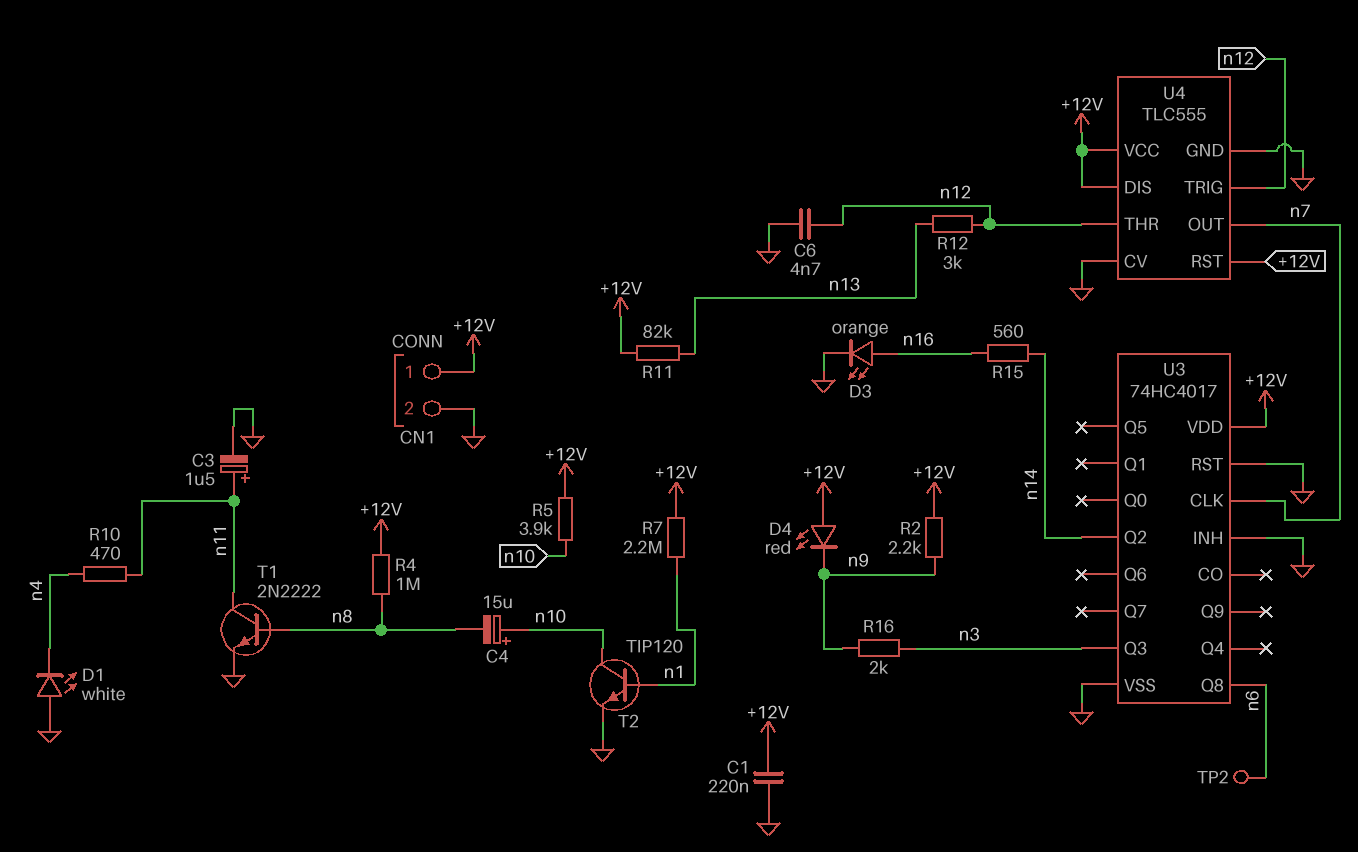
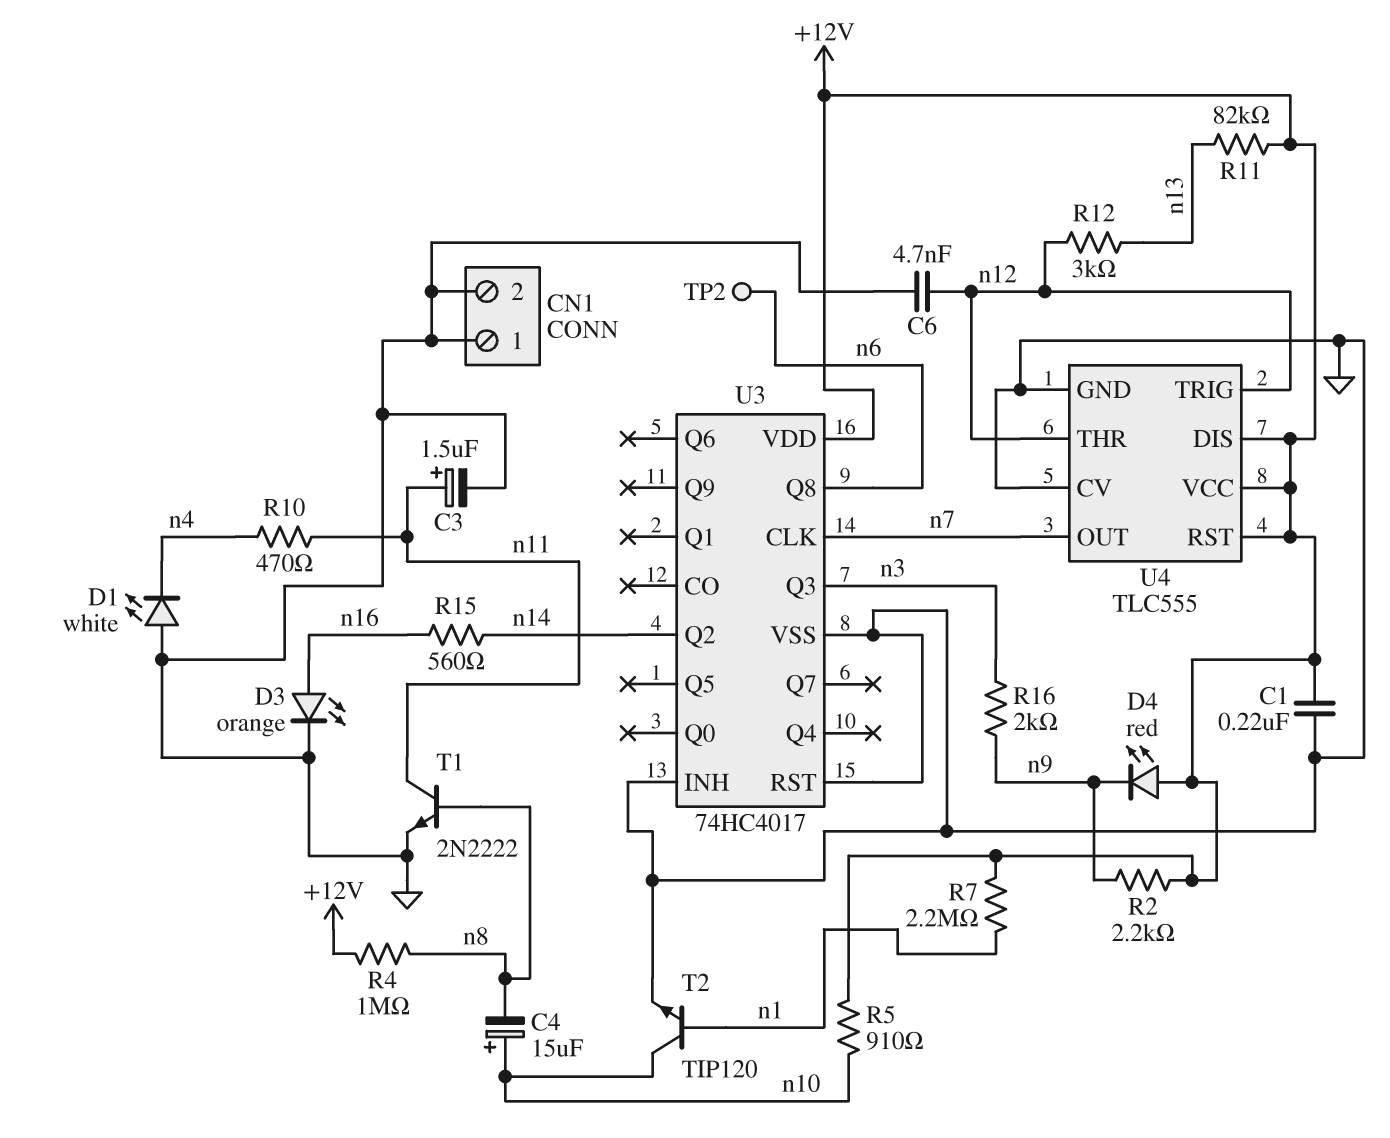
CN1 pin 1: +12V -> GND
R5: 3.9k (+12V, n10) -> 910 (+12V, n10)

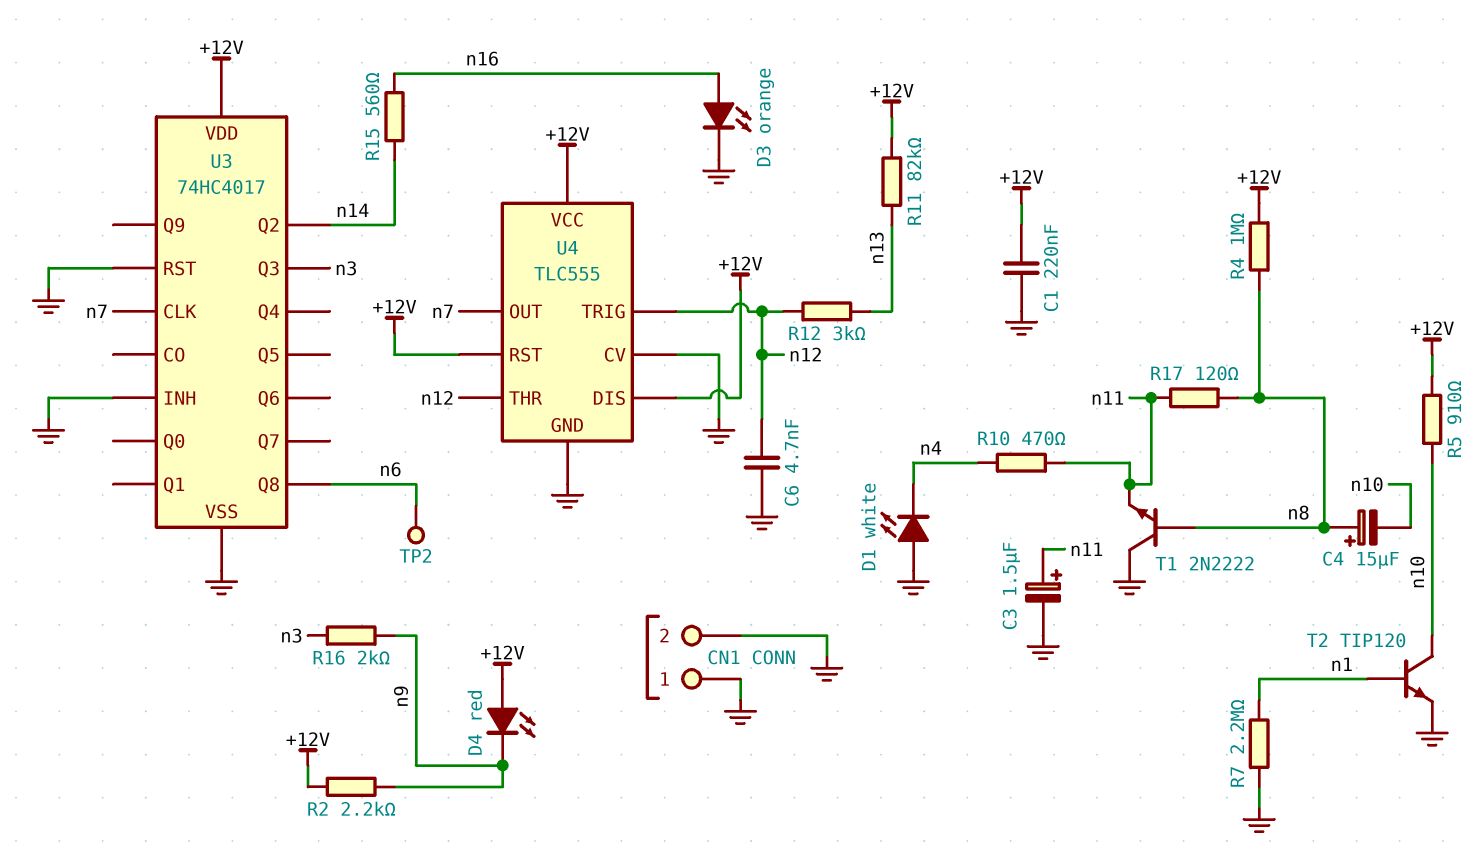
C4: 15uF (plus n10, minus n8) -> 15uF (plus n8, minus n10)
R7: 2.2M (+12V, n1) -> 2.2M (GND, n1)
R17: none -> 120 (n8, n11)
T1: NPN 2N2222 (B n8, C n11, E GND) -> NPN 2N2222 (B n8, C GND, E n11)

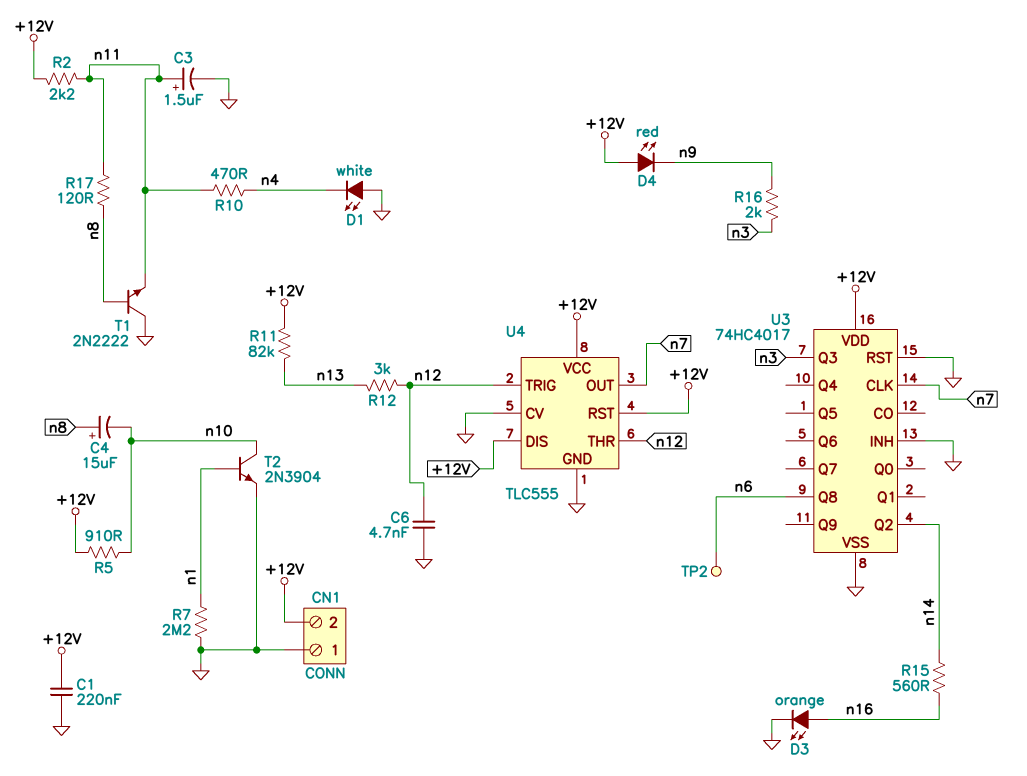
CN1 pin 2: GND -> +12V
R2: 2.2k (+12V, n9) -> 2.2k (+12V, n11)
R4: 1M (+12V, n8) -> none
T2: NPN TIP120 (B n1, C n10, E GND) -> NPN 2N3904 (B n1, C n10, E GND)

